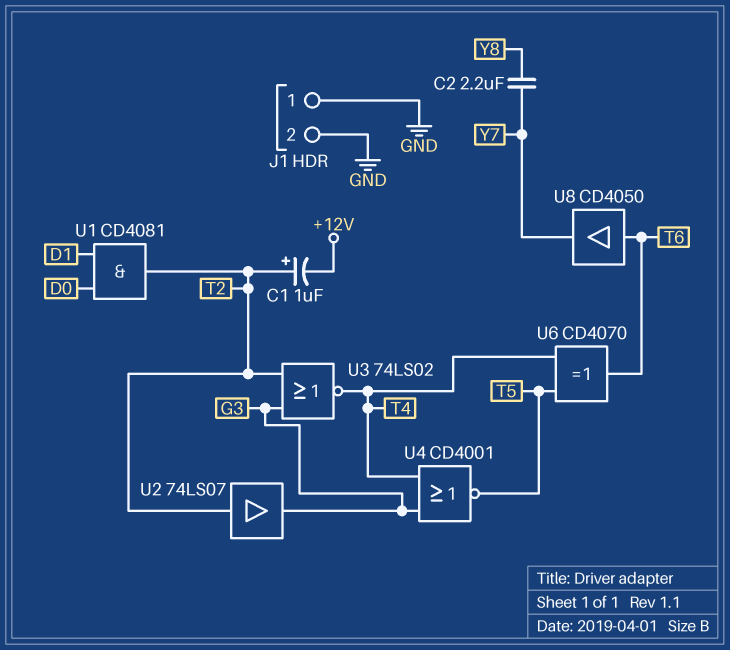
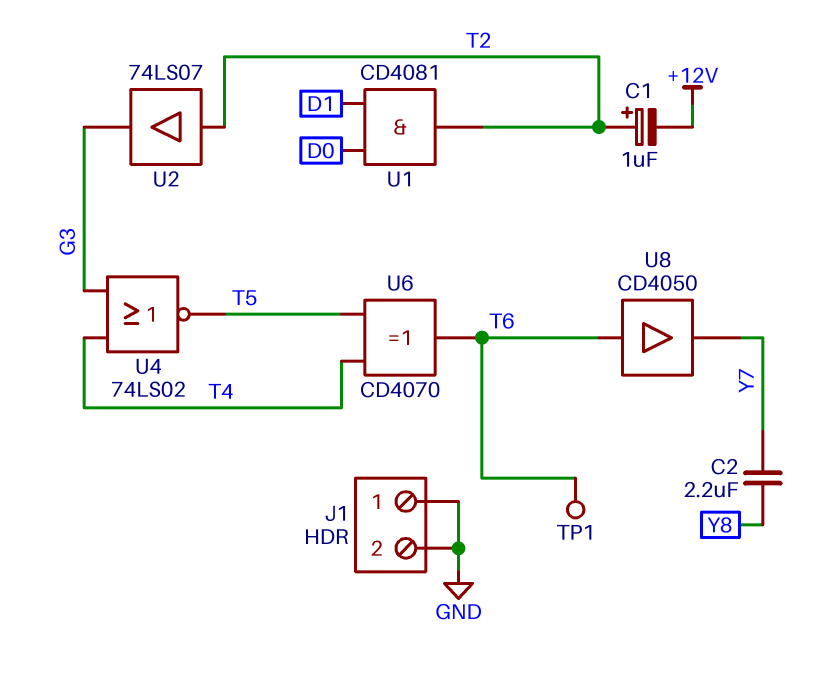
TP1: none -> test point (T6)
U3: NOR 74LS02 (in G3, in T2, out T4) -> none
U4: NOR CD4001 (in G3, in T4, out T5) -> NOR 74LS02 (in G3, in T4, out T5)

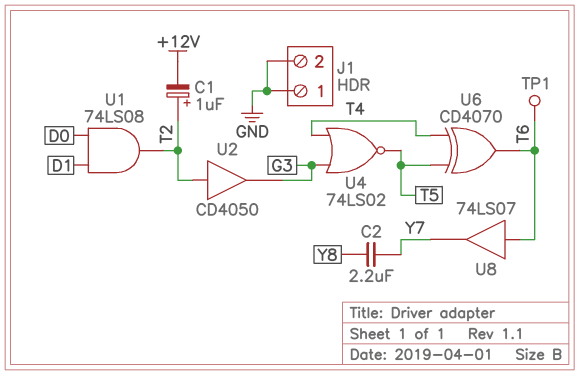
U1: AND CD4081 (in D0, in D1, out T2) -> AND 74LS08 (in D0, in D1, out T2)
U2: buffer 74LS07 (in T2, out G3) -> buffer CD4050 (in T2, out G3)
U8: buffer CD4050 (in T6, out Y7) -> buffer 74LS07 (in T6, out Y7)

